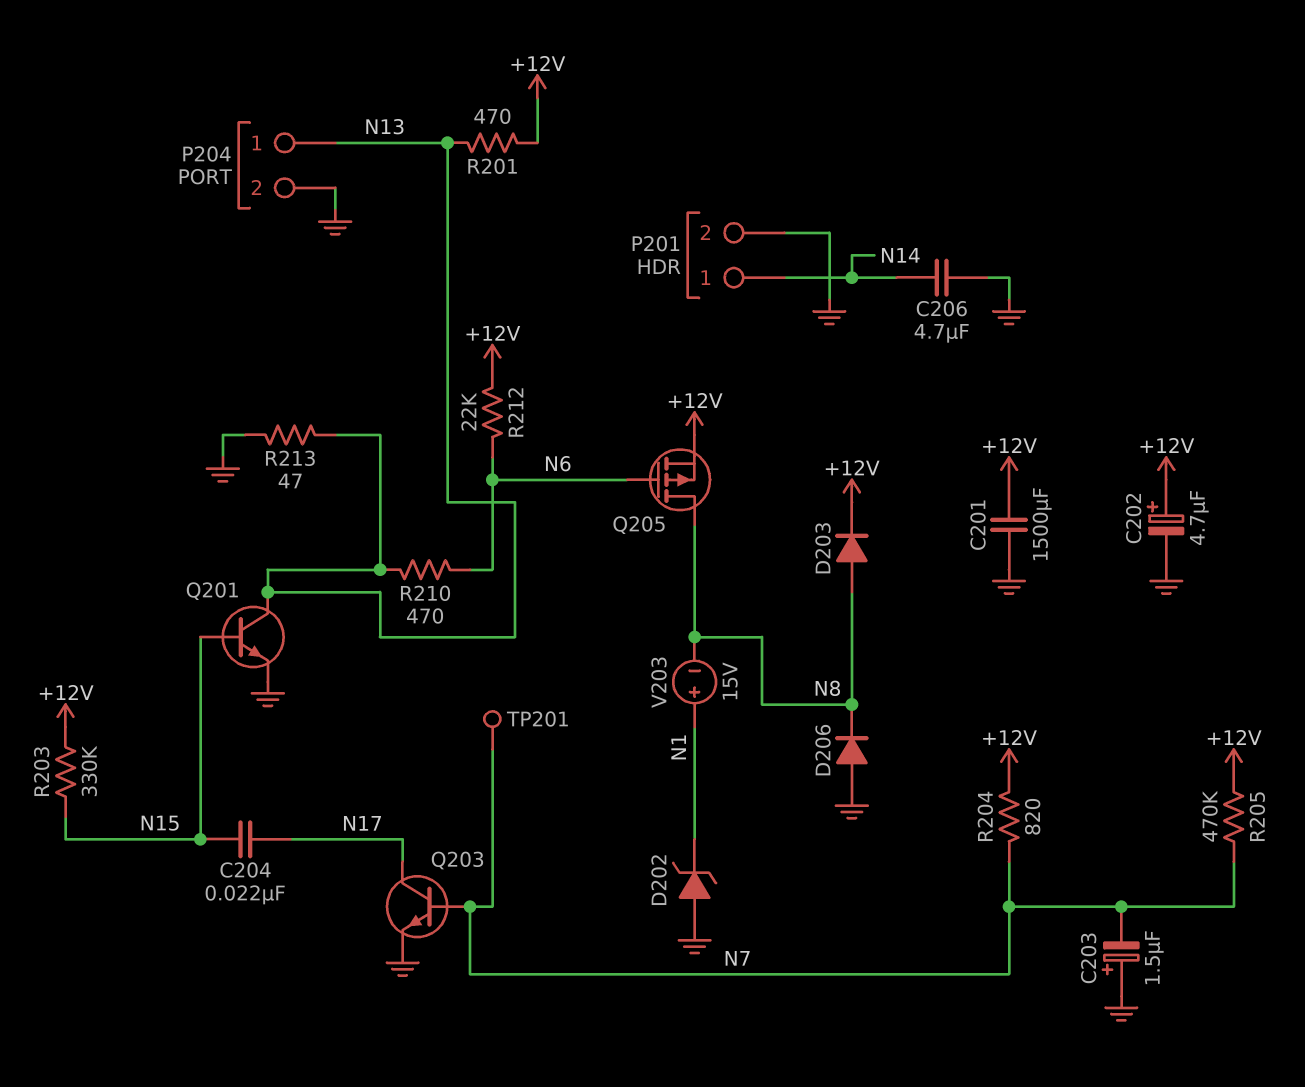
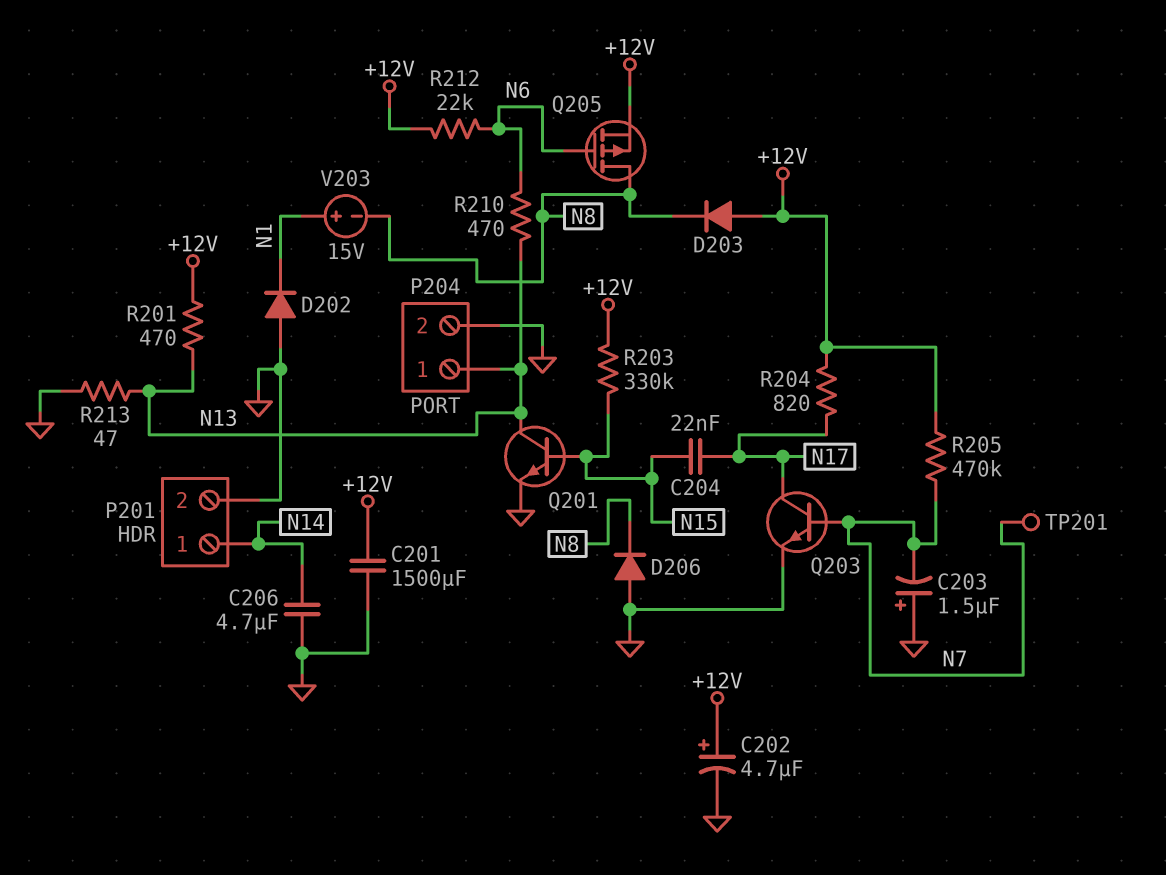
D202: zener (A GND, K N1) -> diode (A GND, K N1)
D203: diode (A N8, K +12V) -> diode (A +12V, K N8)
R204: 820 (+12V, N7) -> 820 (+12V, N17)

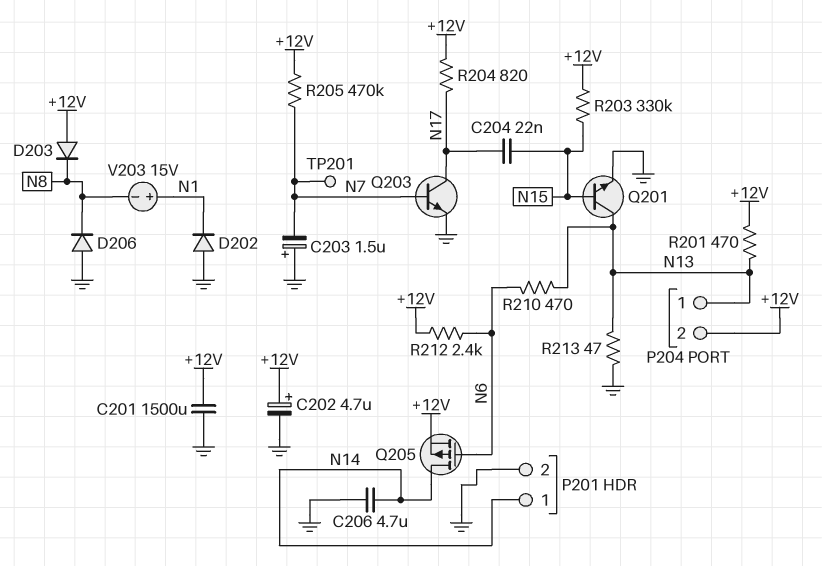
P204 pin 2: GND -> +12V
Q205: PMOS (G N6, D N8, S +12V) -> PMOS (G N6, D N14, S +12V)
R212: 22k (+12V, N6) -> 2.4k (+12V, N6)

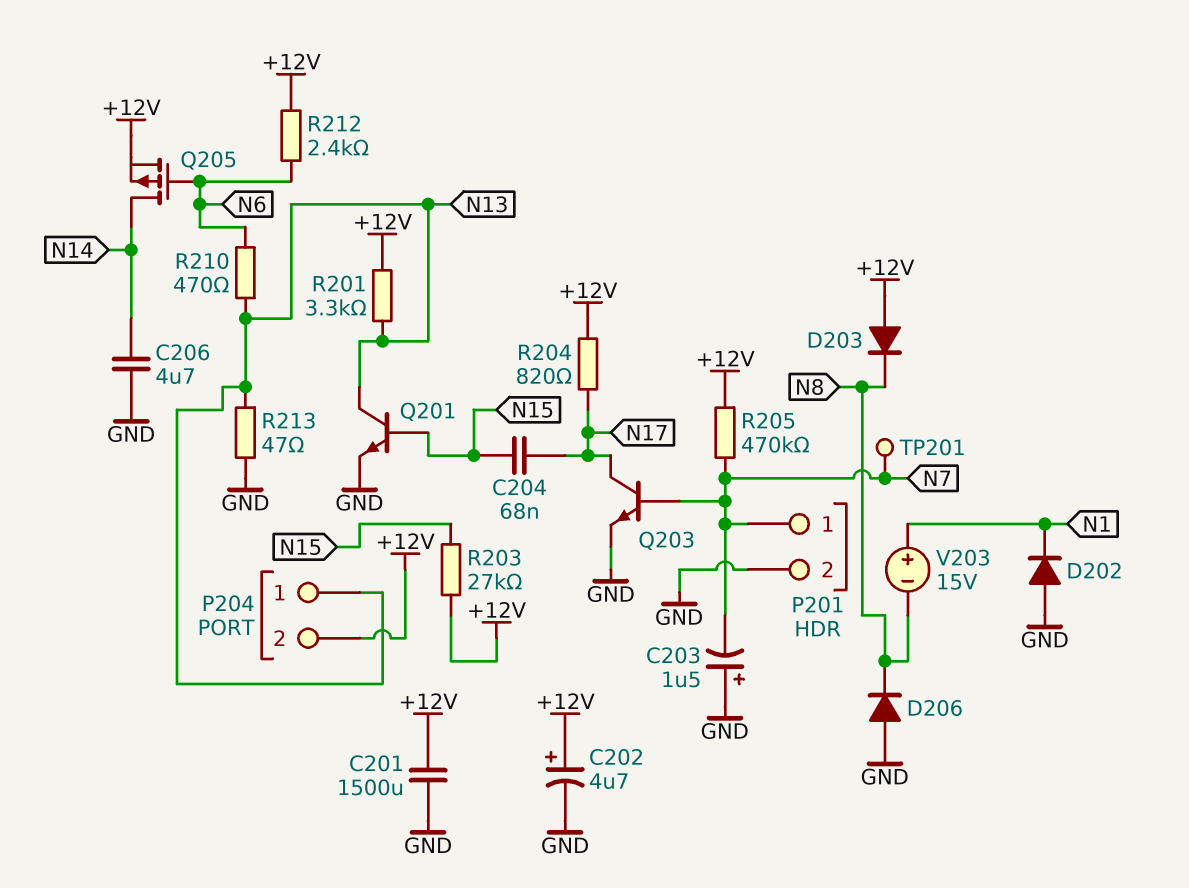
C204: 22nF (N15, N17) -> 68nF (N15, N17)
P201 pin 1: N14 -> N7
R201: 470 (+12V, N13) -> 3.3k (+12V, N13)
R203: 330k (+12V, N15) -> 27k (+12V, N15)

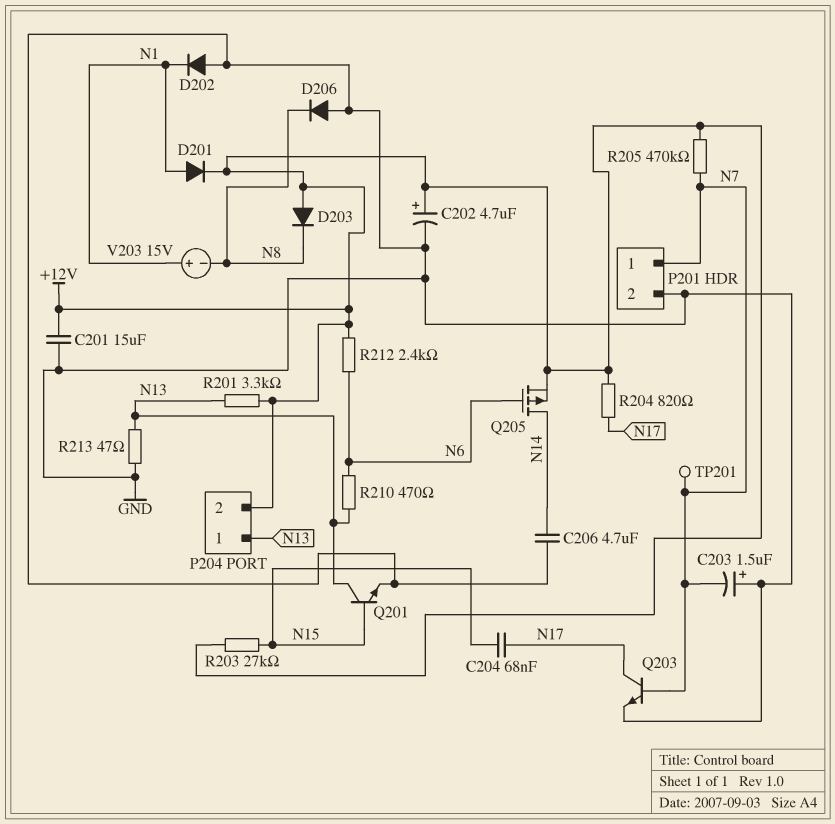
C201: 1500uF (+12V, GND) -> 15uF (+12V, GND)
D201: none -> diode (A N1, K +12V)

